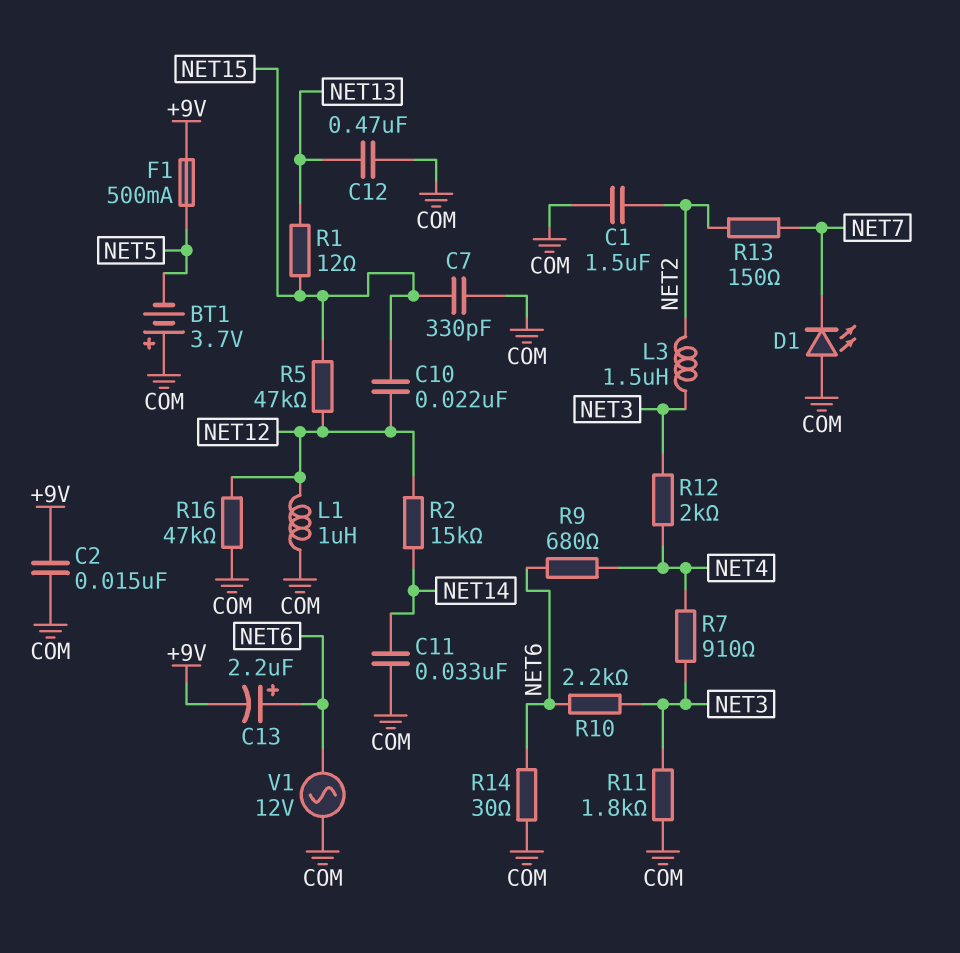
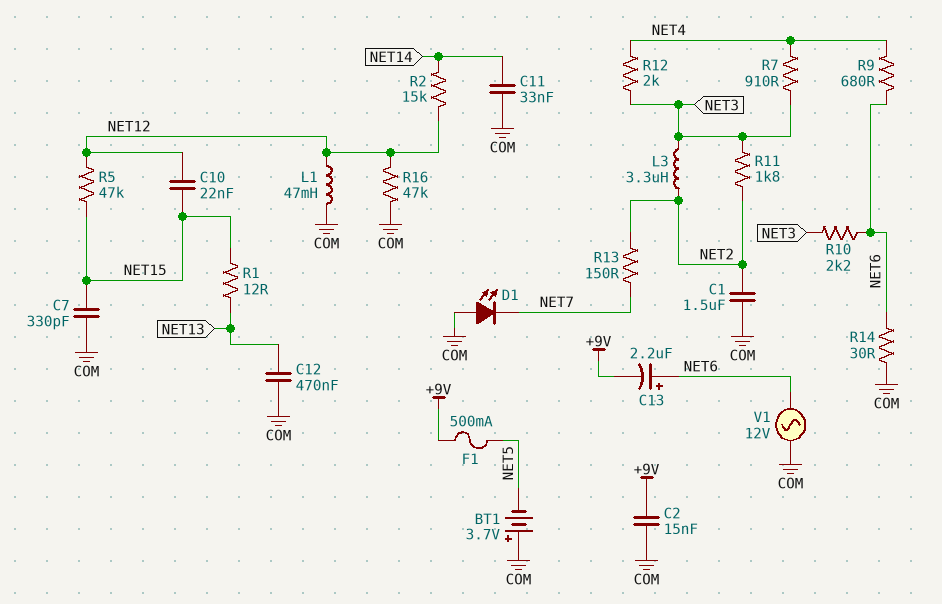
L1: 1uH (COM, NET12) -> 47mH (COM, NET12)
L3: 1.5uH (NET2, NET3) -> 3.3uH (NET2, NET3)
R11: 1.8k (COM, NET3) -> 1.8k (NET2, NET3)

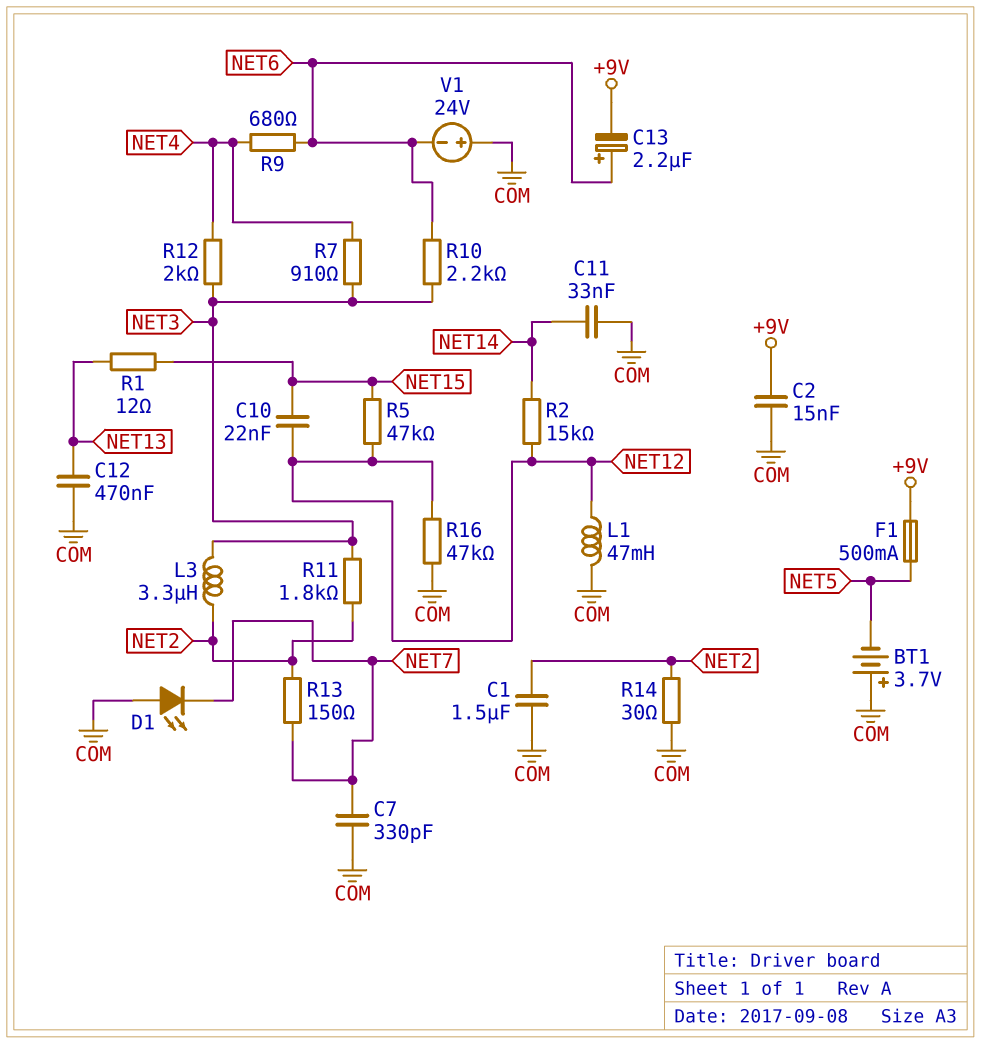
C7: 330pF (COM, NET15) -> 330pF (COM, NET7)
R14: 30 (COM, NET6) -> 30 (COM, NET2)
V1: AC 12V (COM, NET6) -> 24V (plus COM, minus NET6)

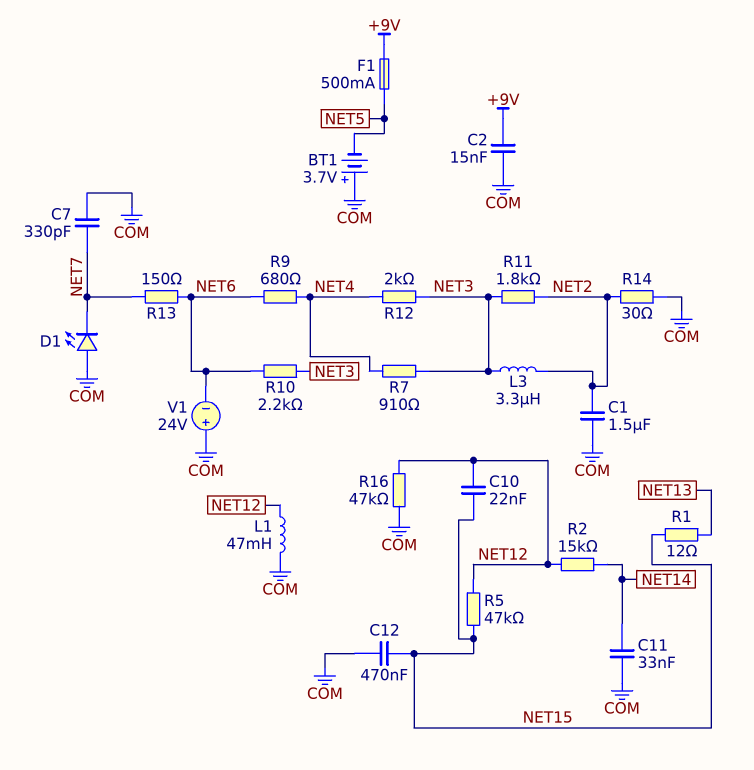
C12: 470nF (COM, NET13) -> 470nF (COM, NET15)
C13: 2.2uF (plus NET6, minus +9V) -> none
R13: 150 (NET2, NET7) -> 150 (NET6, NET7)

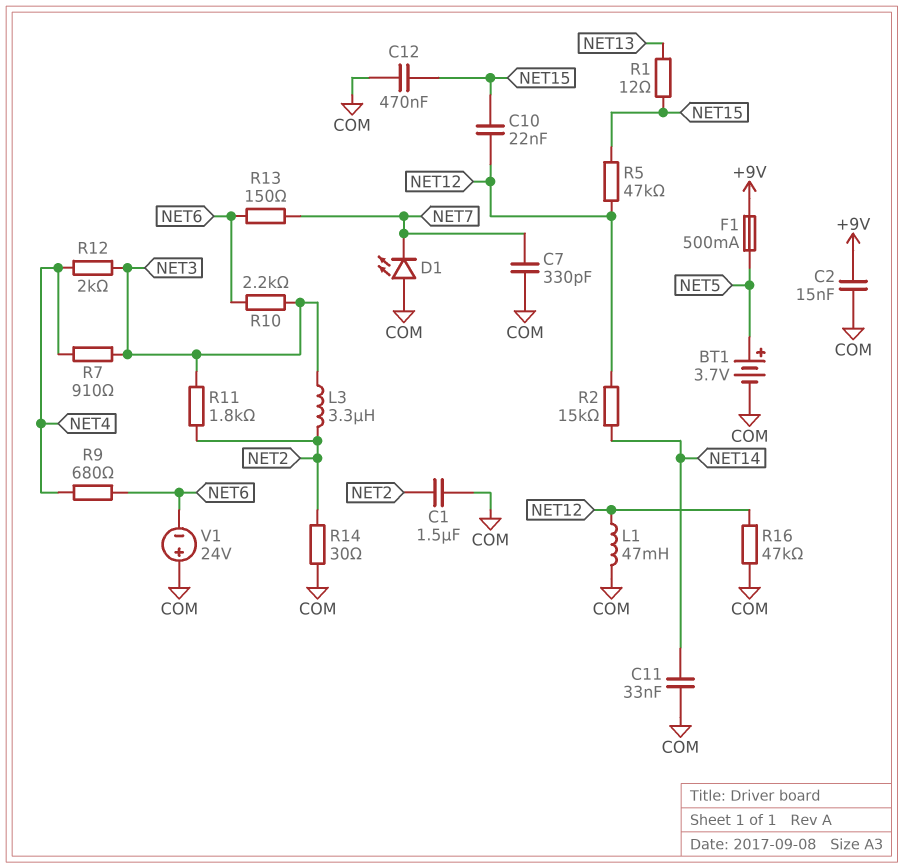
BT1: 3.7V (plus COM, minus NET5) -> 3.7V (plus NET5, minus COM)

